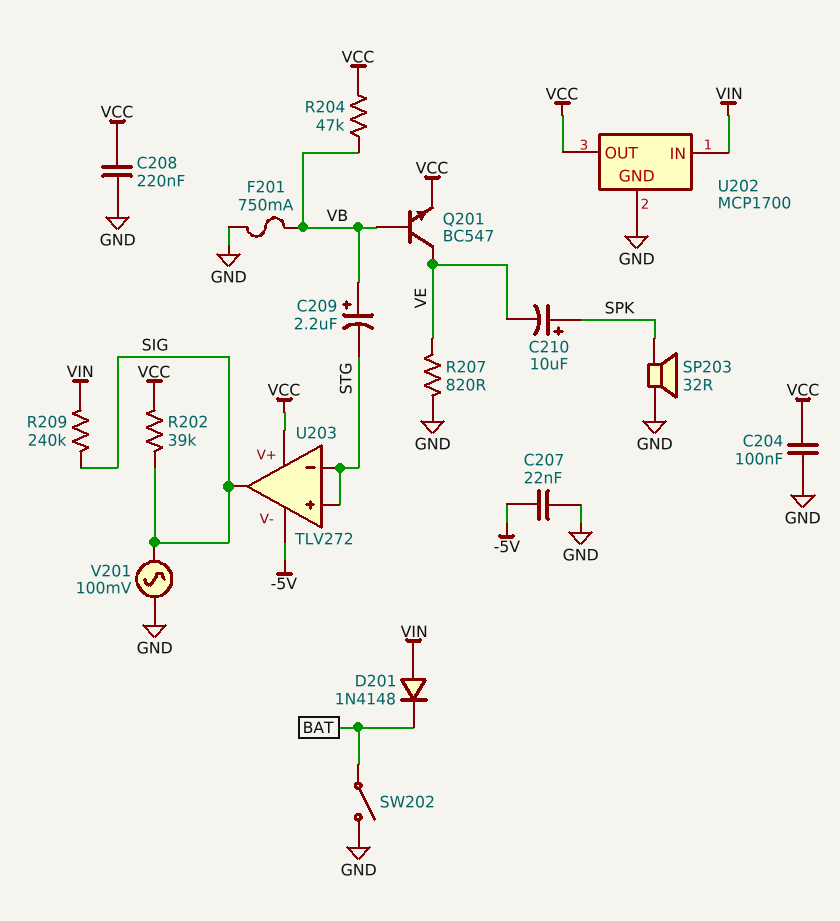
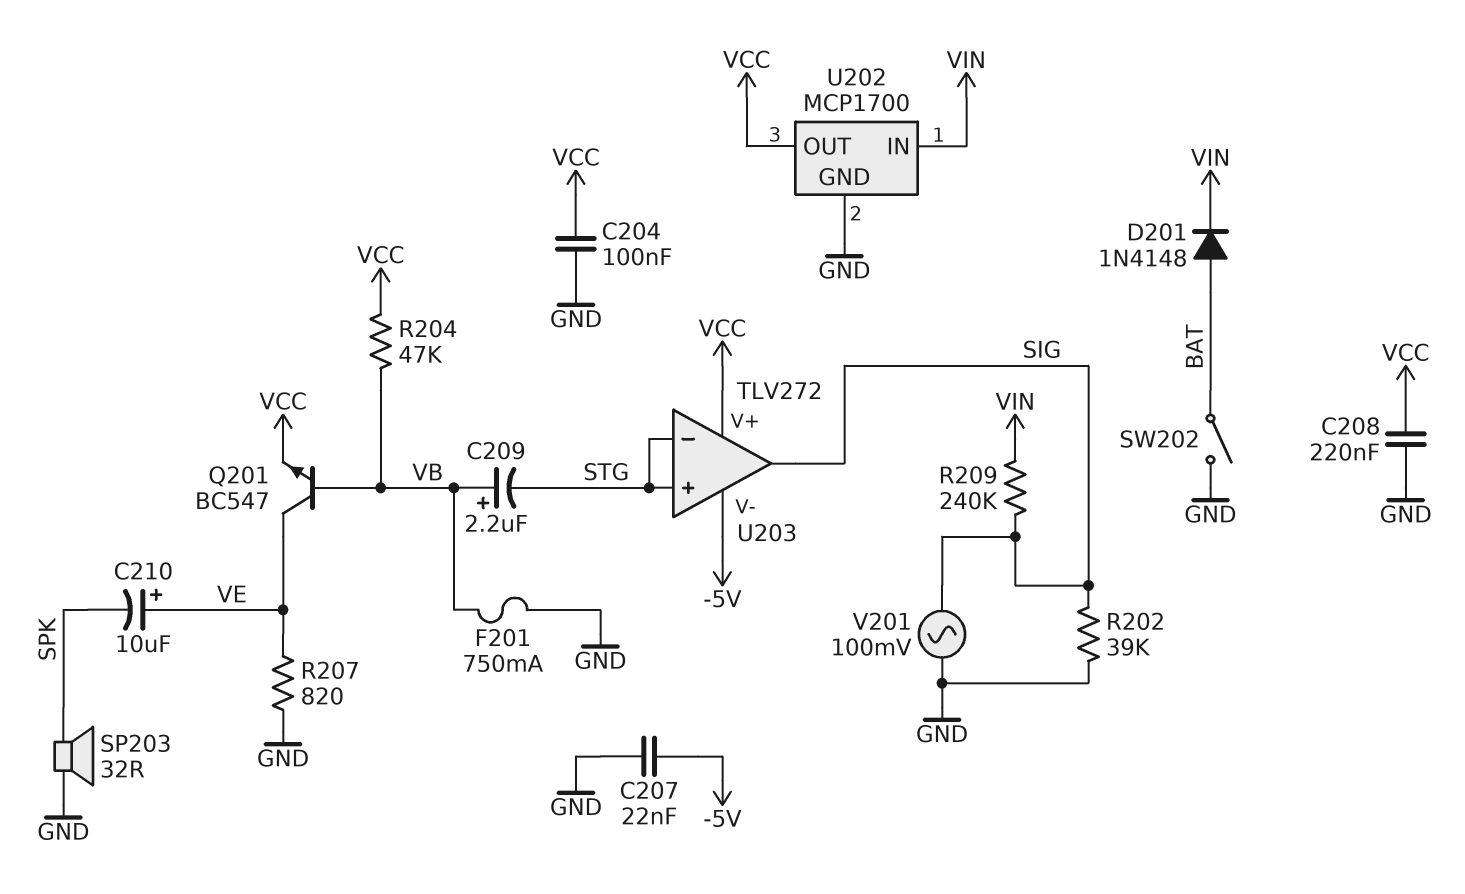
C210: 10uF (plus SPK, minus VE) -> 10uF (plus VE, minus SPK)
D201: diode 1N4148 (A VIN, K BAT) -> diode 1N4148 (A BAT, K VIN)
R202: 39k (SIG, VCC) -> 39k (GND, SIG)

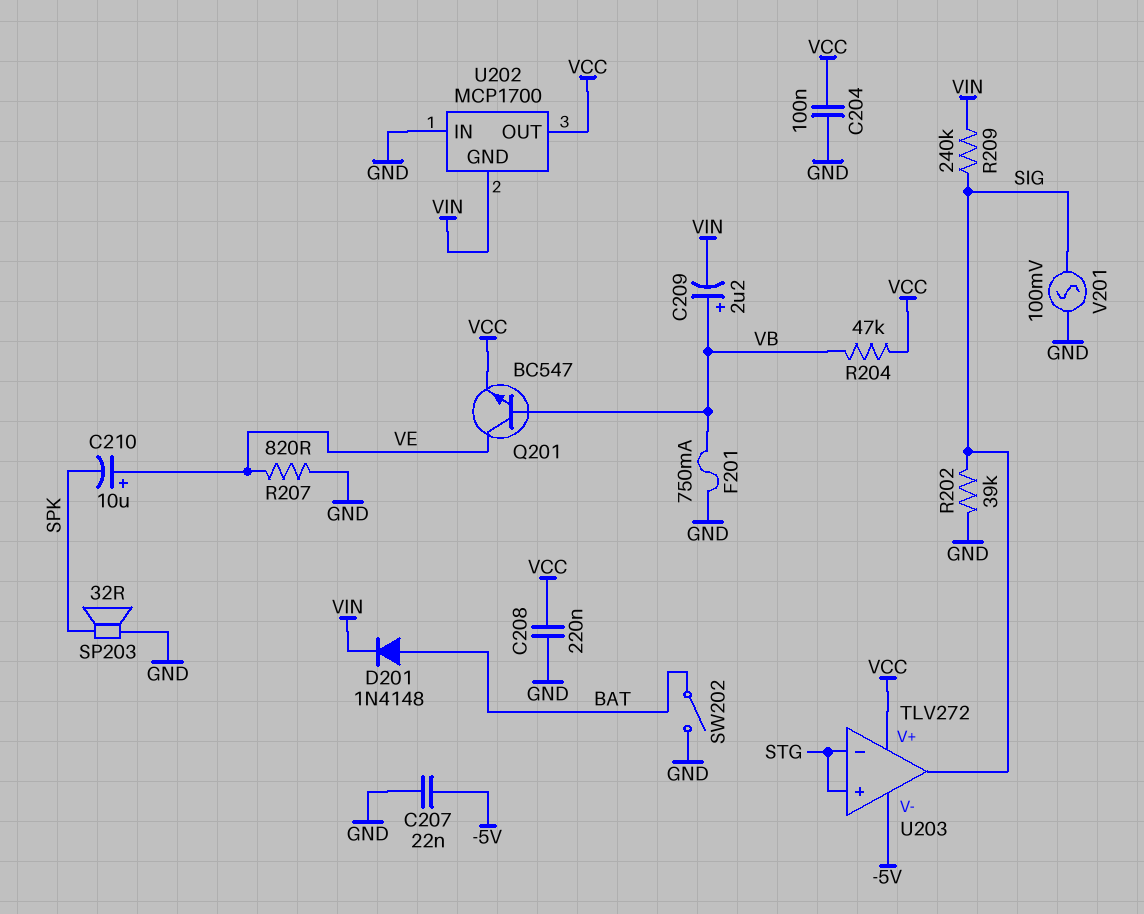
C209: 2.2uF (plus VB, minus STG) -> 2.2uF (plus VB, minus VIN)
U202 pin GND: GND -> VIN
U202 pin IN: VIN -> GND

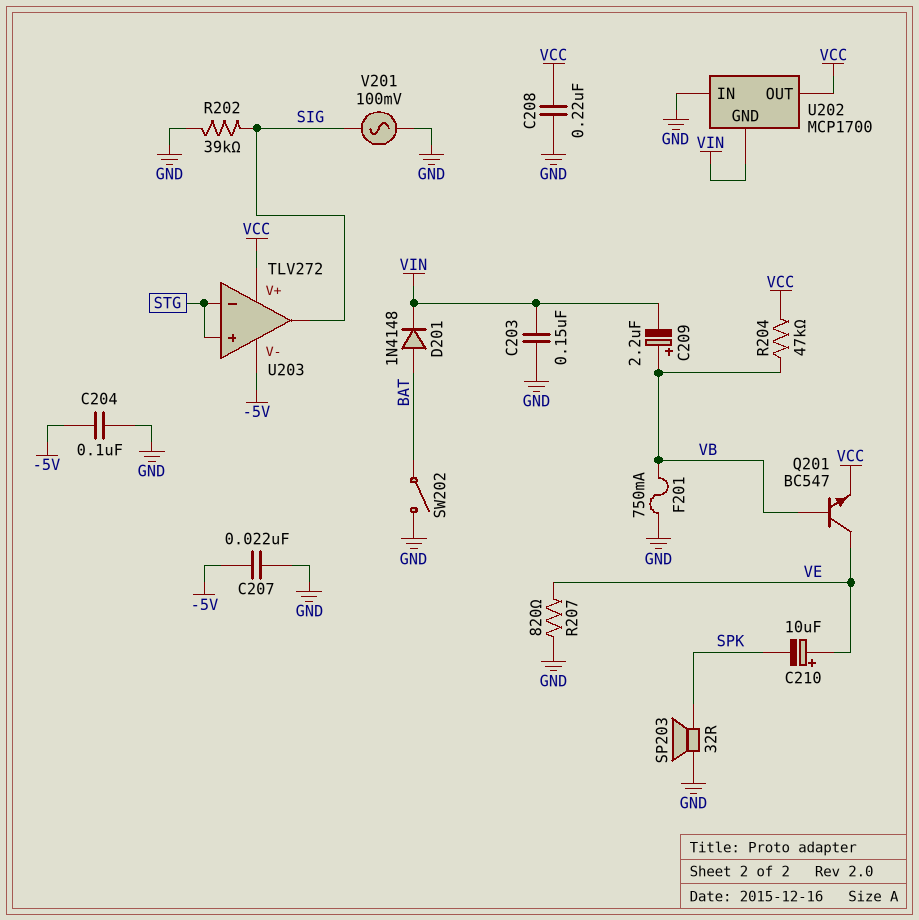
C203: none -> 150nF (GND, VIN)
C204: 100nF (GND, VCC) -> 100nF (-5V, GND)
R209: 240k (SIG, VIN) -> none

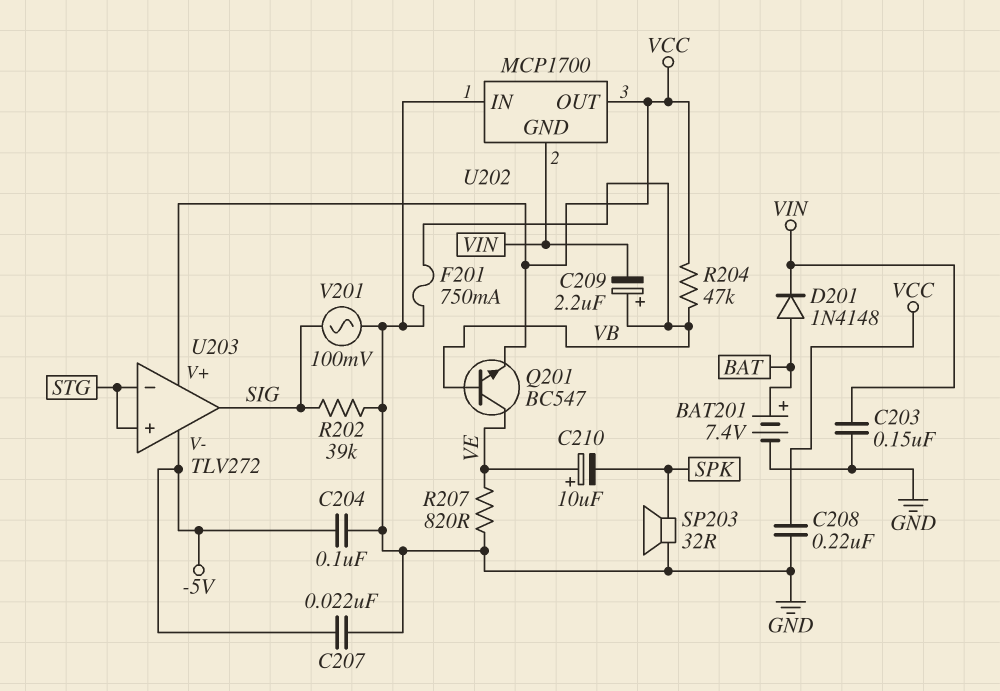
BAT201: none -> 7.4V (plus BAT, minus GND)
SW202: switch (BAT, GND) -> none

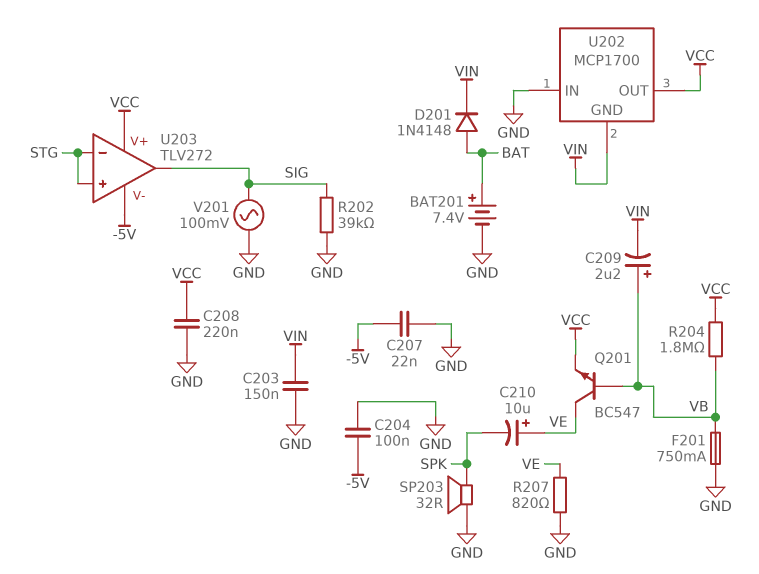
R204: 47k (VB, VCC) -> 1.8M (VB, VCC)

